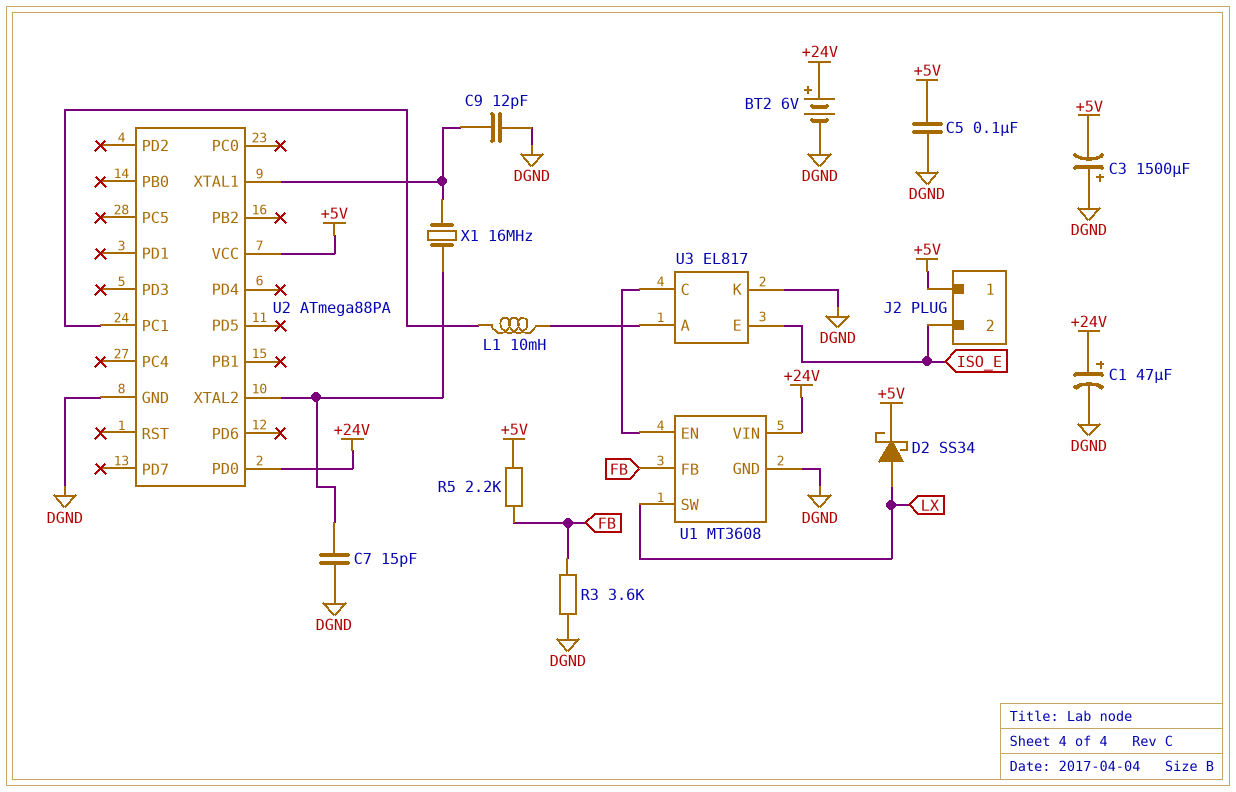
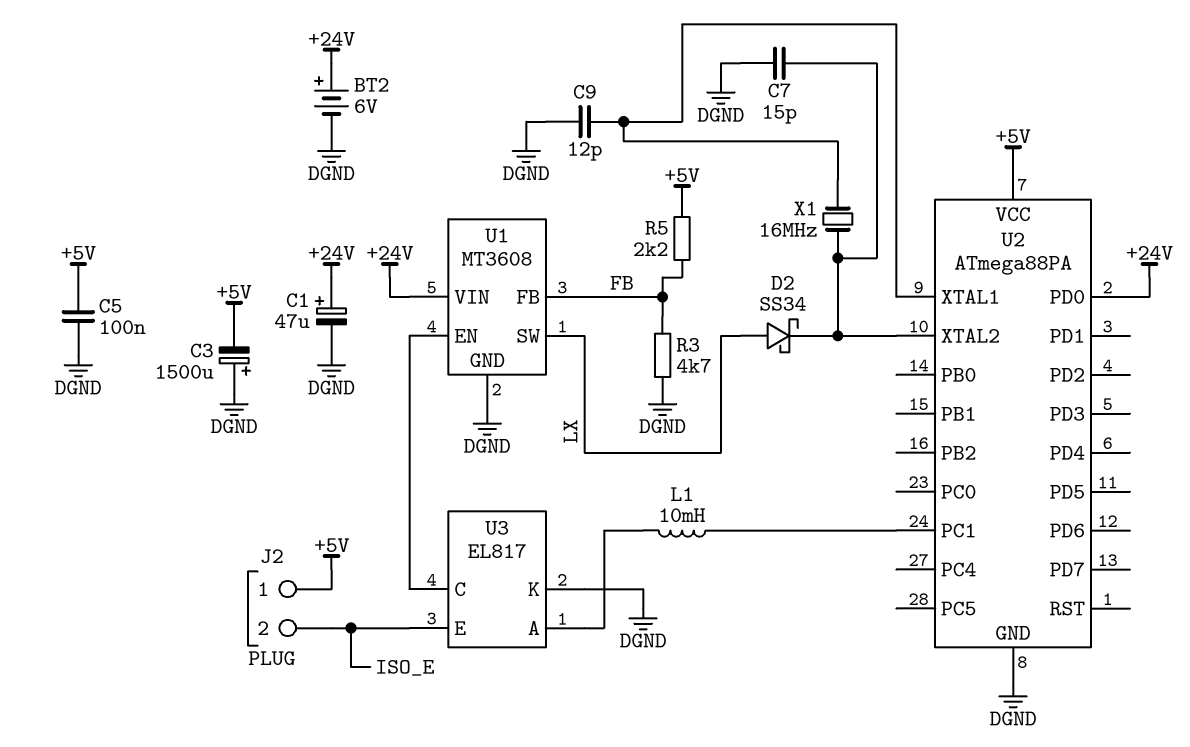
D2: schottky SS34 (A LX, K +5V) -> schottky SS34 (A LX, K U2/XTAL2)
R3: 3.6k (DGND, FB) -> 4.7k (DGND, FB)

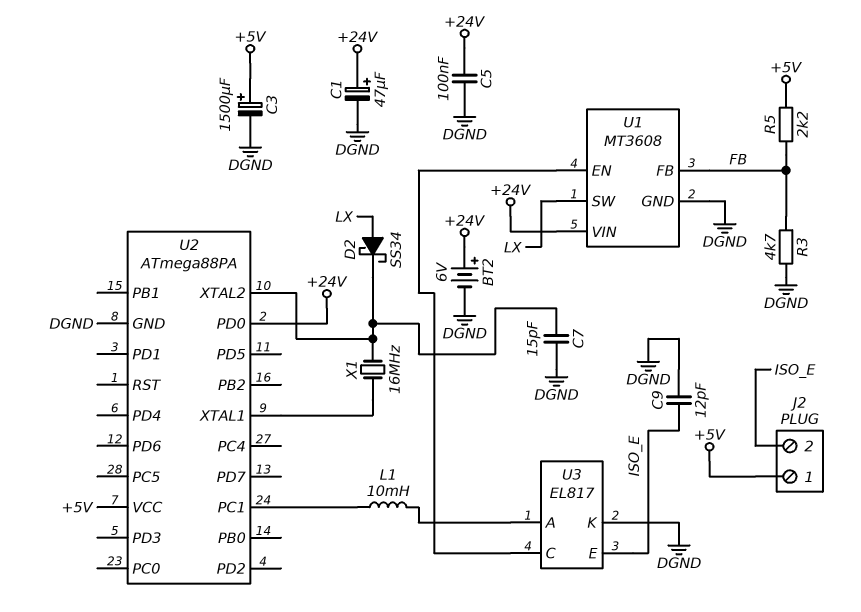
C3: 1500uF (plus DGND, minus +5V) -> 1500uF (plus +5V, minus DGND)
C5: 100nF (+5V, DGND) -> 100nF (+24V, DGND)
C9: 12pF (DGND, U2/XTAL1) -> 12pF (DGND, ISO_E)

